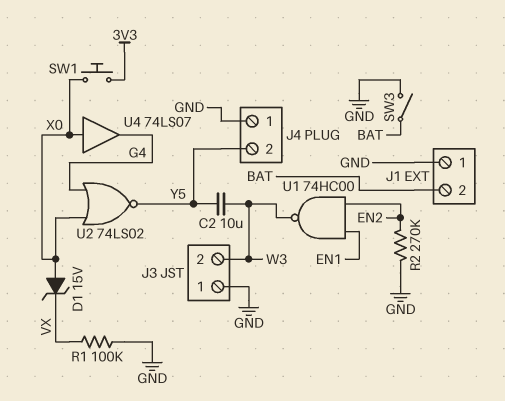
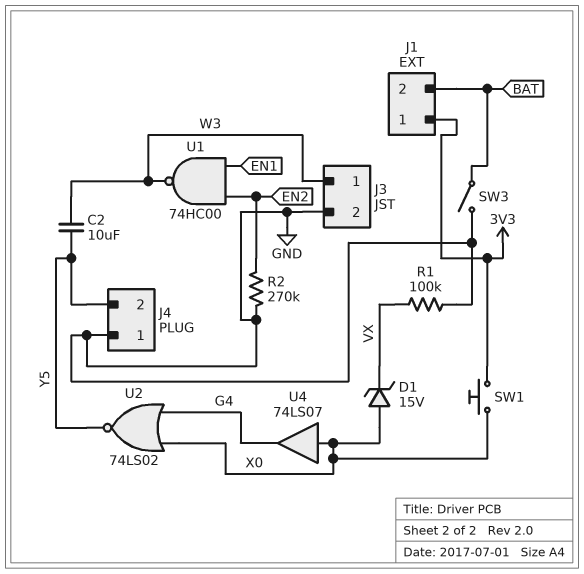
J1 pin 1: GND -> 3V3
J3 pin 1: GND -> W3
J3 pin 2: W3 -> GND

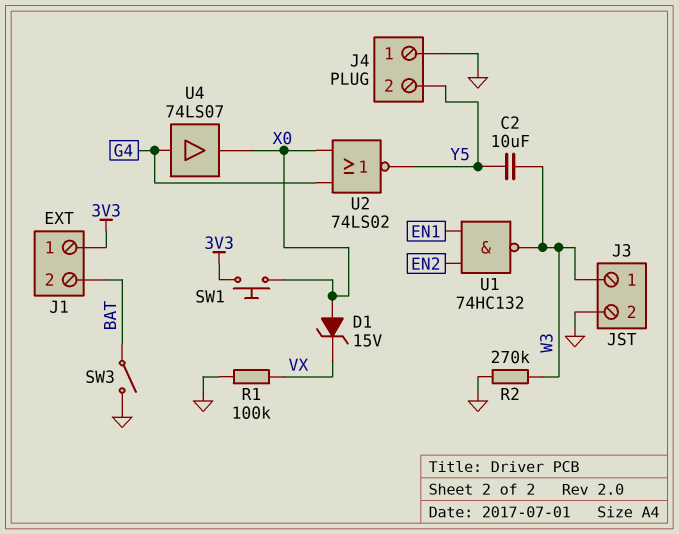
R2: 270k (EN2, GND) -> 270k (GND, W3)
U1: NAND 74HC00 (in EN1, in EN2, out W3) -> NAND 74HC132 (in EN1, in EN2, out W3)
U4: buffer 74LS07 (in X0, out G4) -> buffer 74LS07 (in G4, out X0)

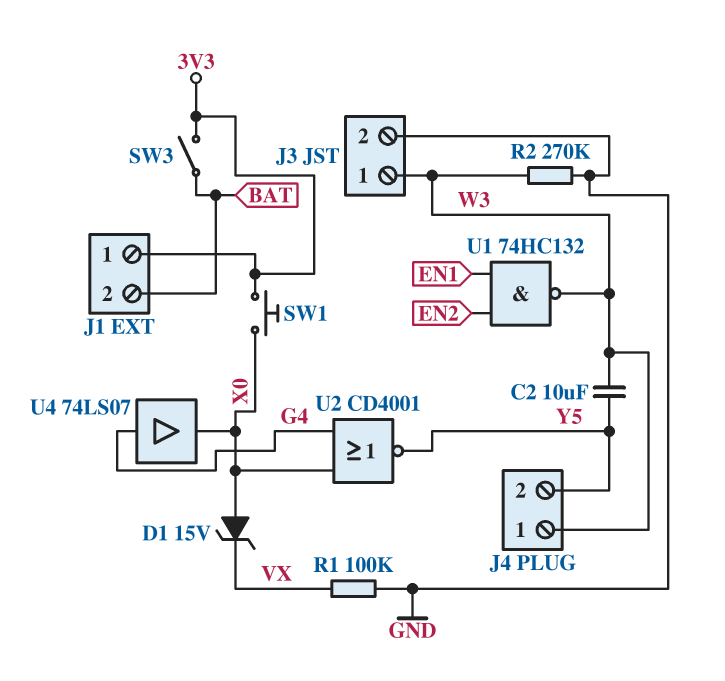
J4 pin 1: GND -> W3
SW3: switch (BAT, GND) -> switch (3V3, BAT)
U2: NOR 74LS02 (in G4, in X0, out Y5) -> NOR CD4001 (in G4, in X0, out Y5)

